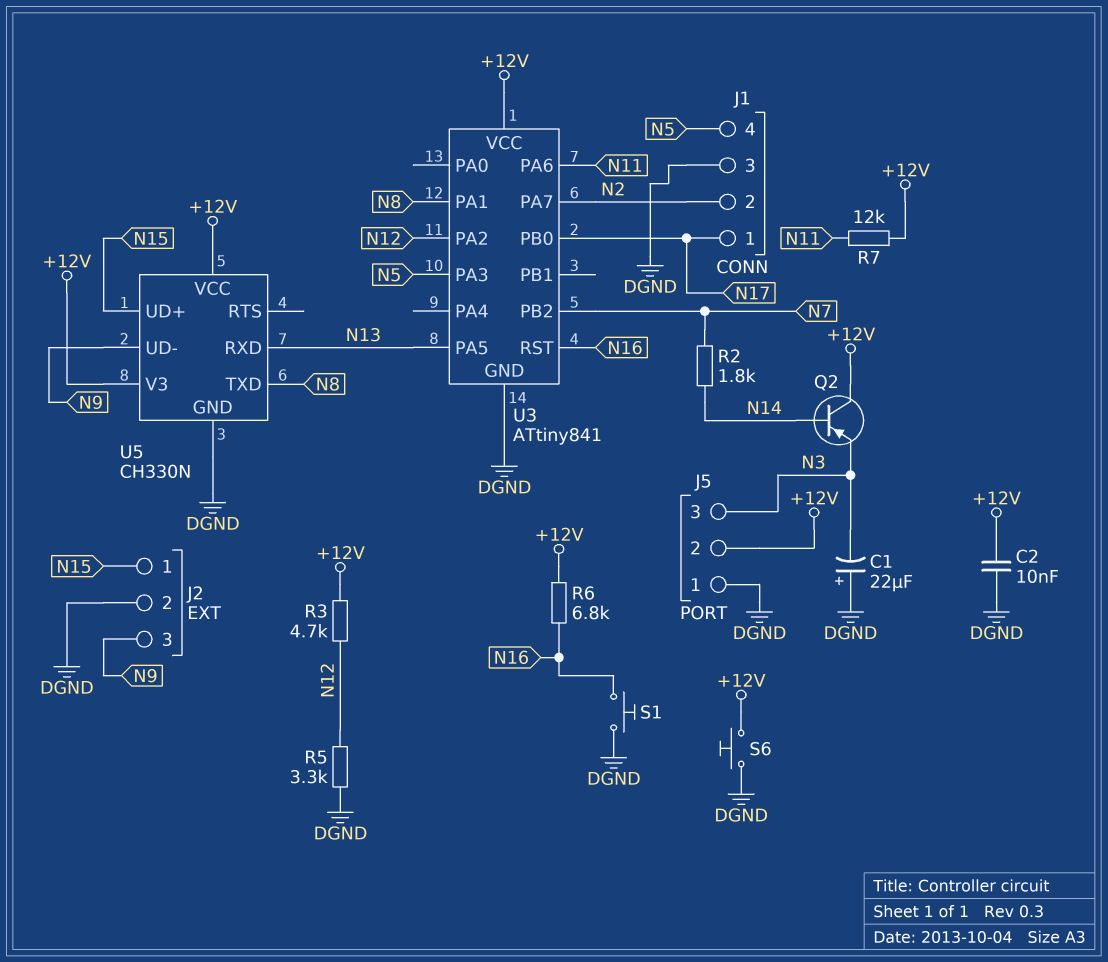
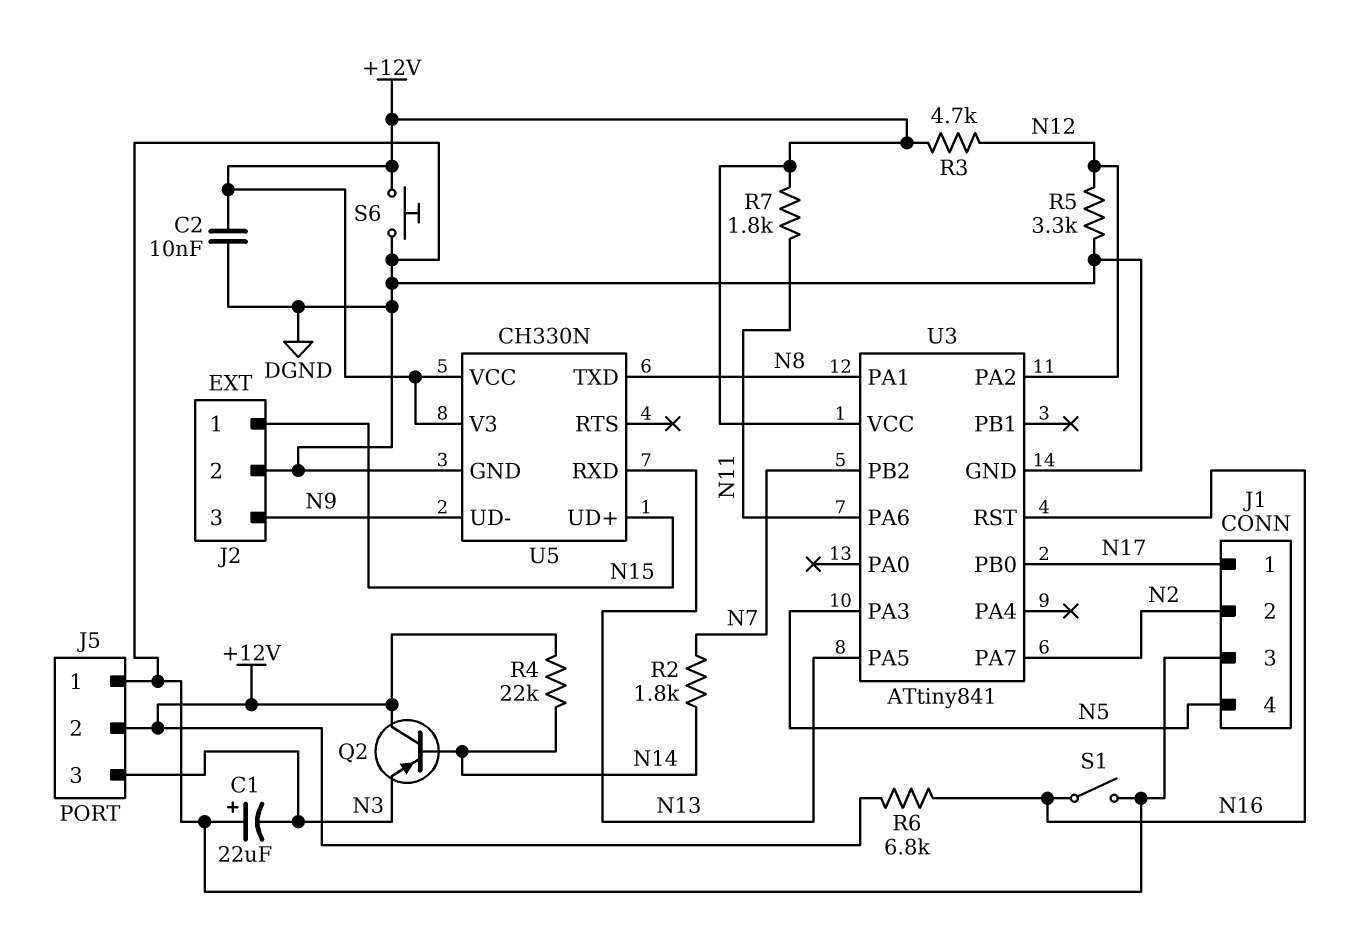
R4: none -> 22k (+12V, N14)
R7: 12k (+12V, N11) -> 1.8k (+12V, N11)
S1: button (DGND, N16) -> switch (DGND, N16)

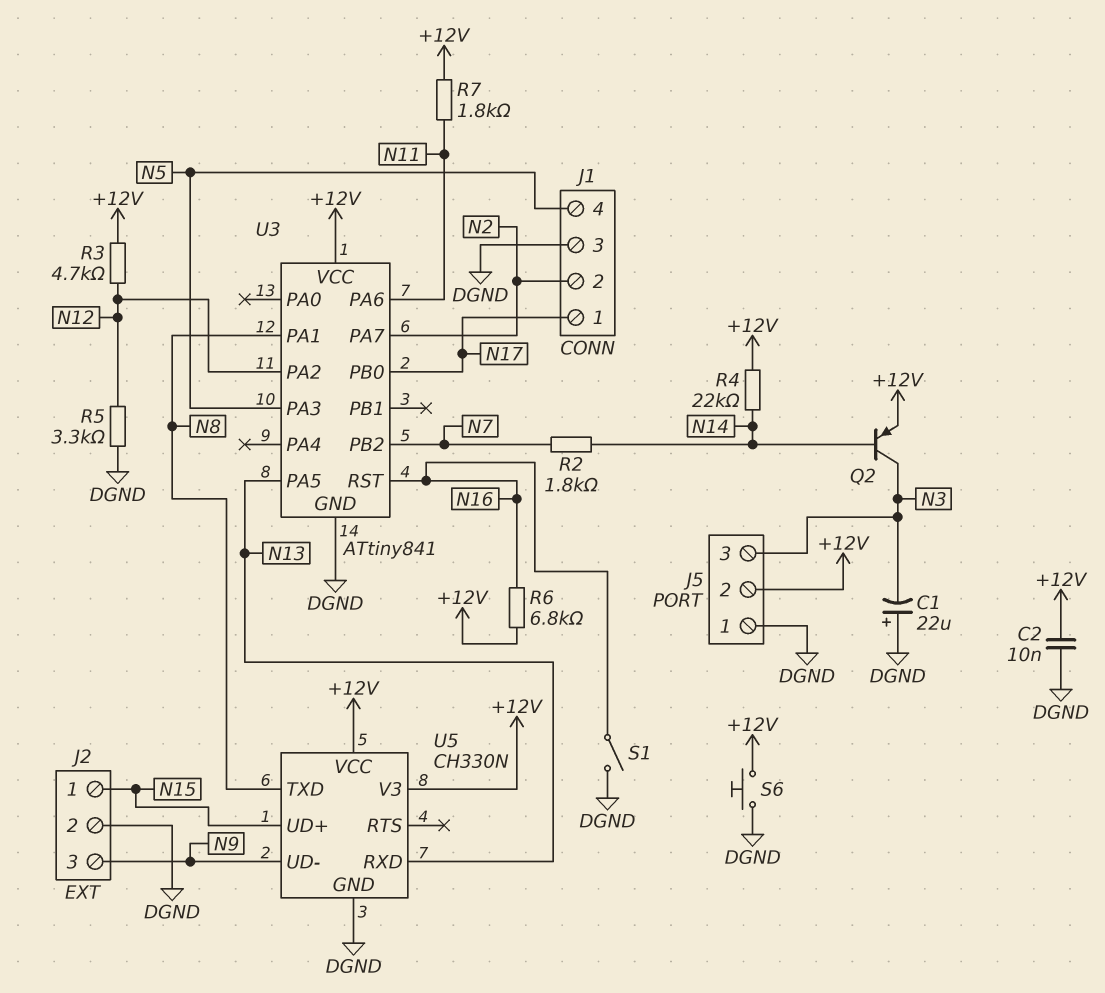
Q2: PNP (B N14, C +12V, E N3) -> PNP (B N14, C N3, E +12V)

